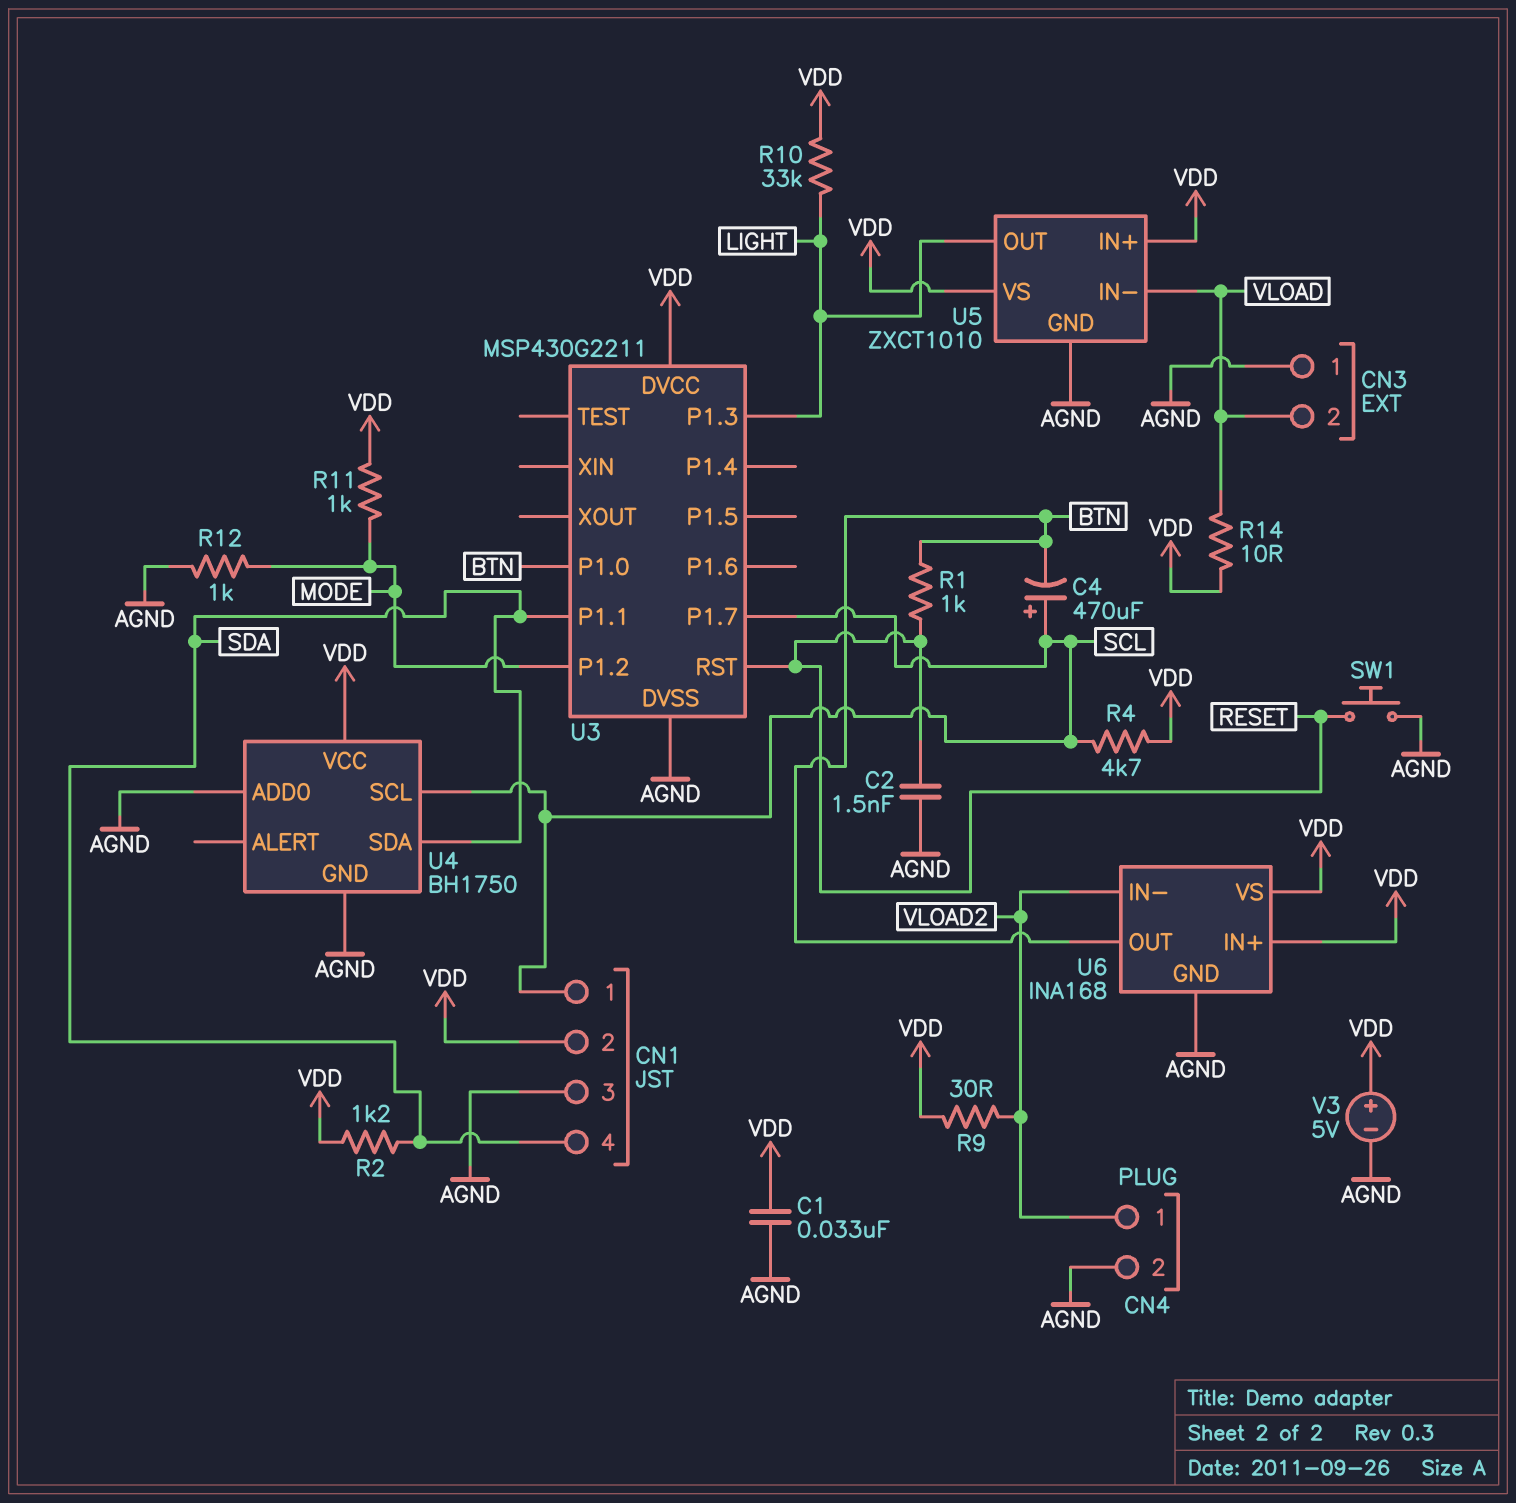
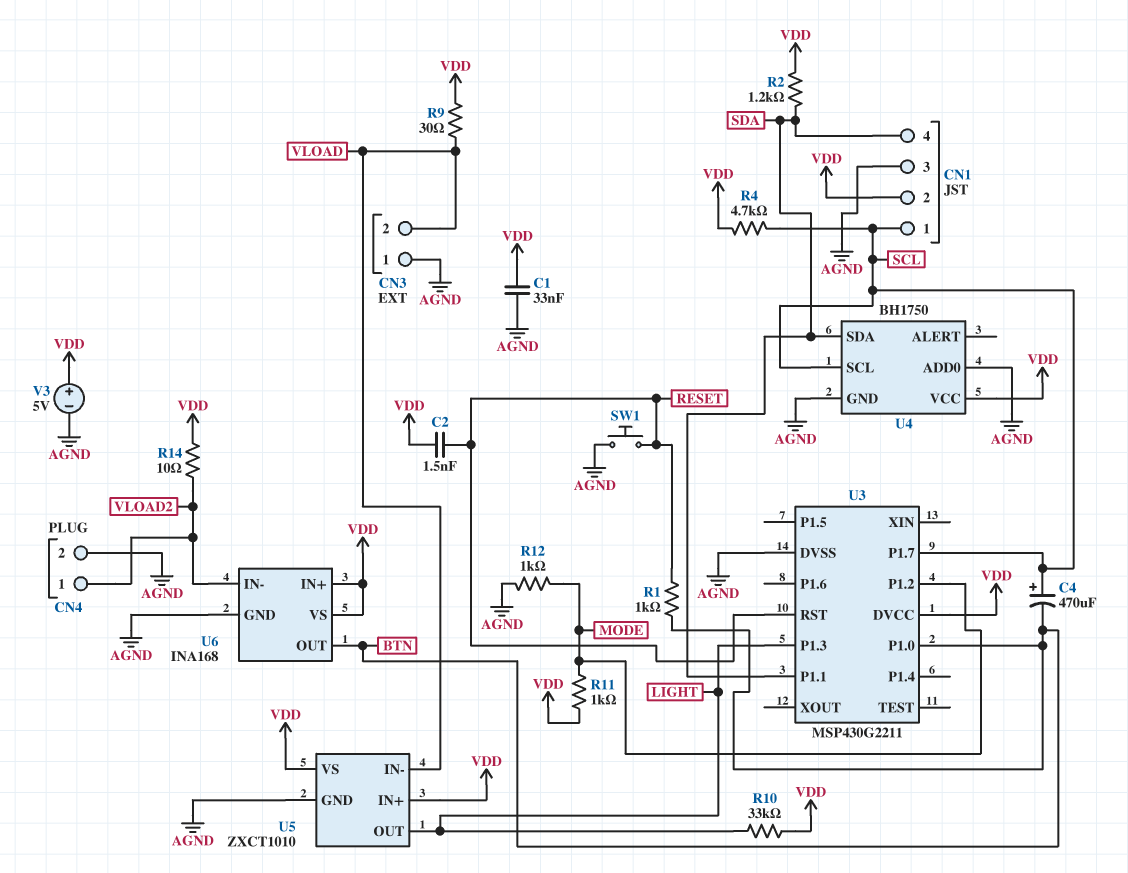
C2: 1.5nF (AGND, RESET) -> 1.5nF (RESET, VDD)
R9: 30 (VDD, VLOAD2) -> 30 (VDD, VLOAD)
R14: 10 (VDD, VLOAD) -> 10 (VDD, VLOAD2)

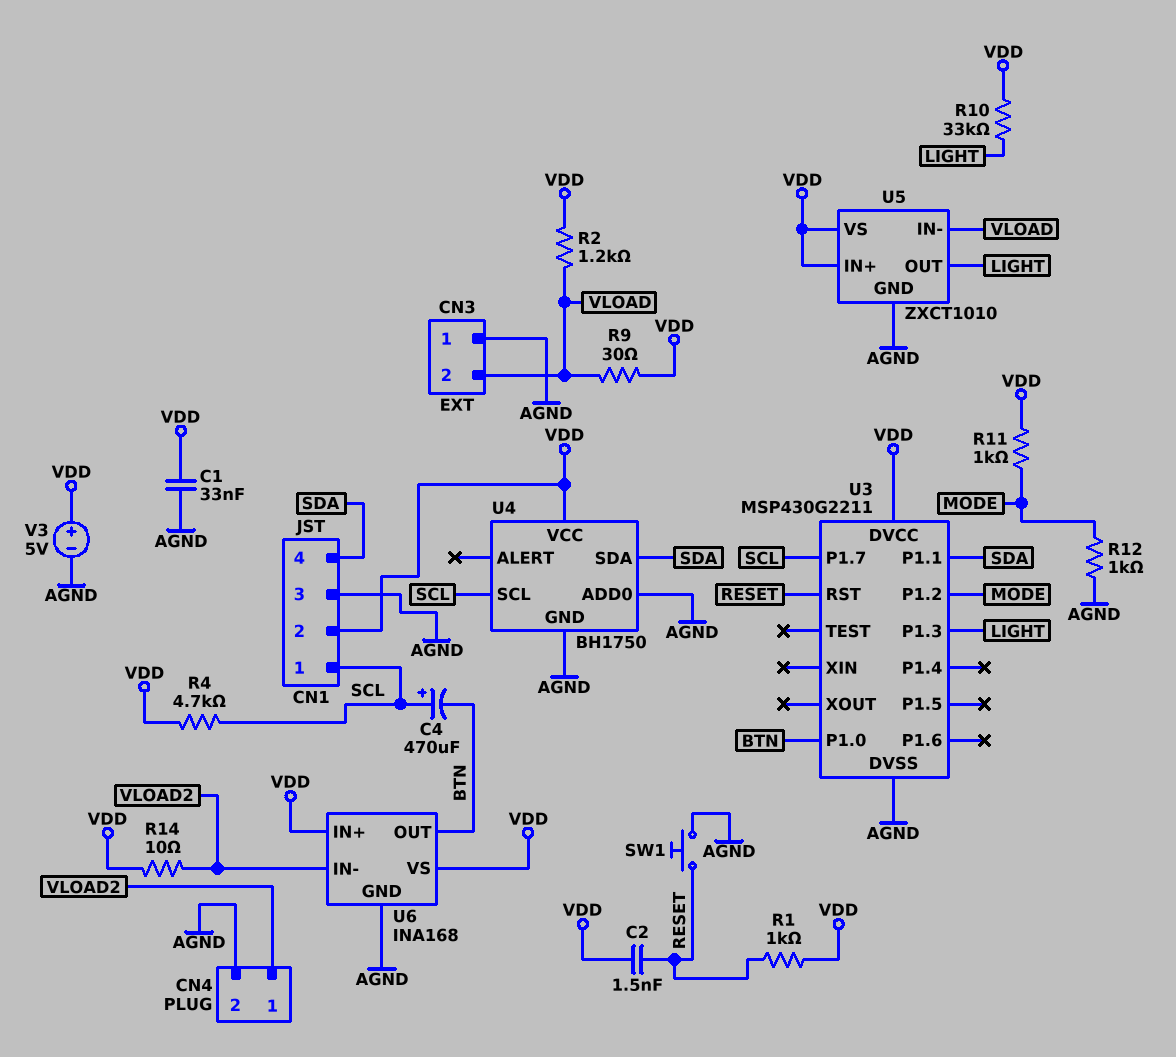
R1: 1k (BTN, RESET) -> 1k (RESET, VDD)
R2: 1.2k (SDA, VDD) -> 1.2k (VDD, VLOAD)

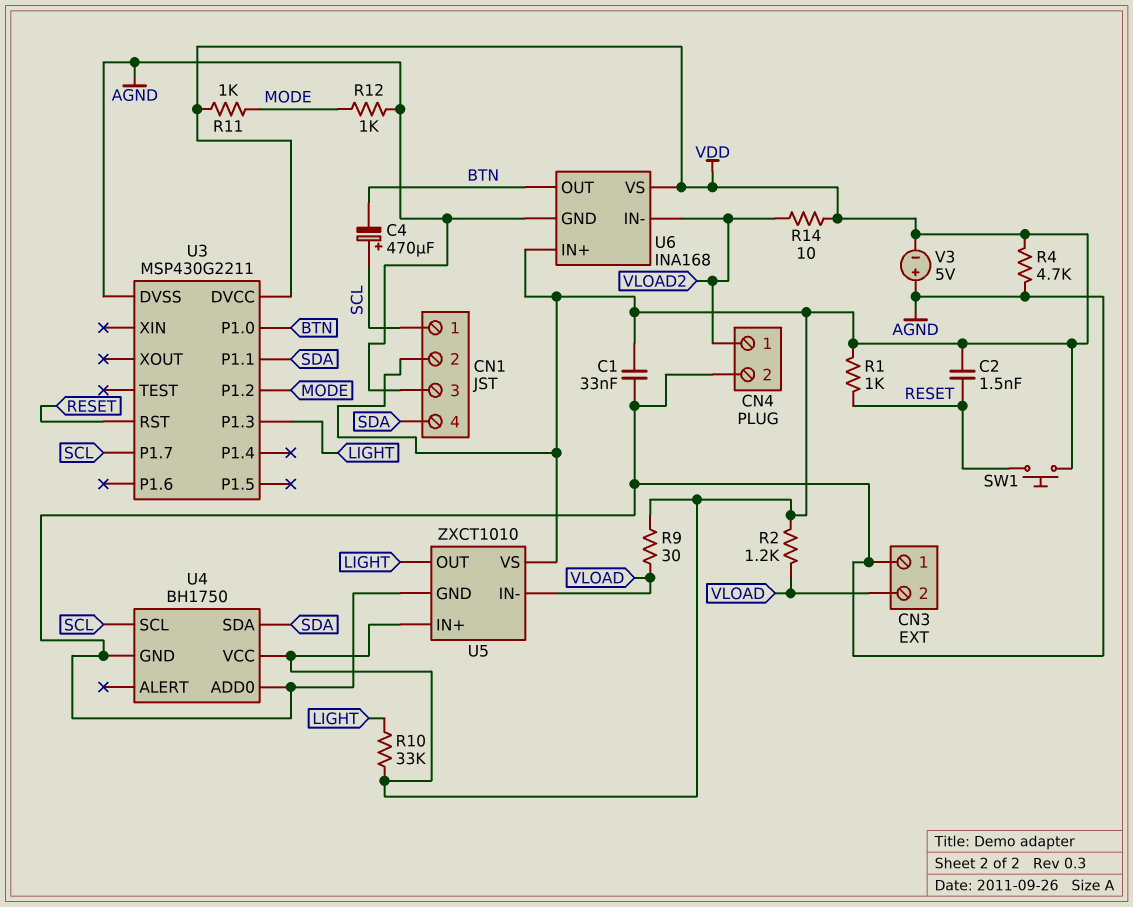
R4: 4.7k (SCL, VDD) -> 4.7k (AGND, VDD)
SW1: button (AGND, RESET) -> button (RESET, VDD)
V3: 5V (plus VDD, minus AGND) -> 5V (plus AGND, minus VDD)

